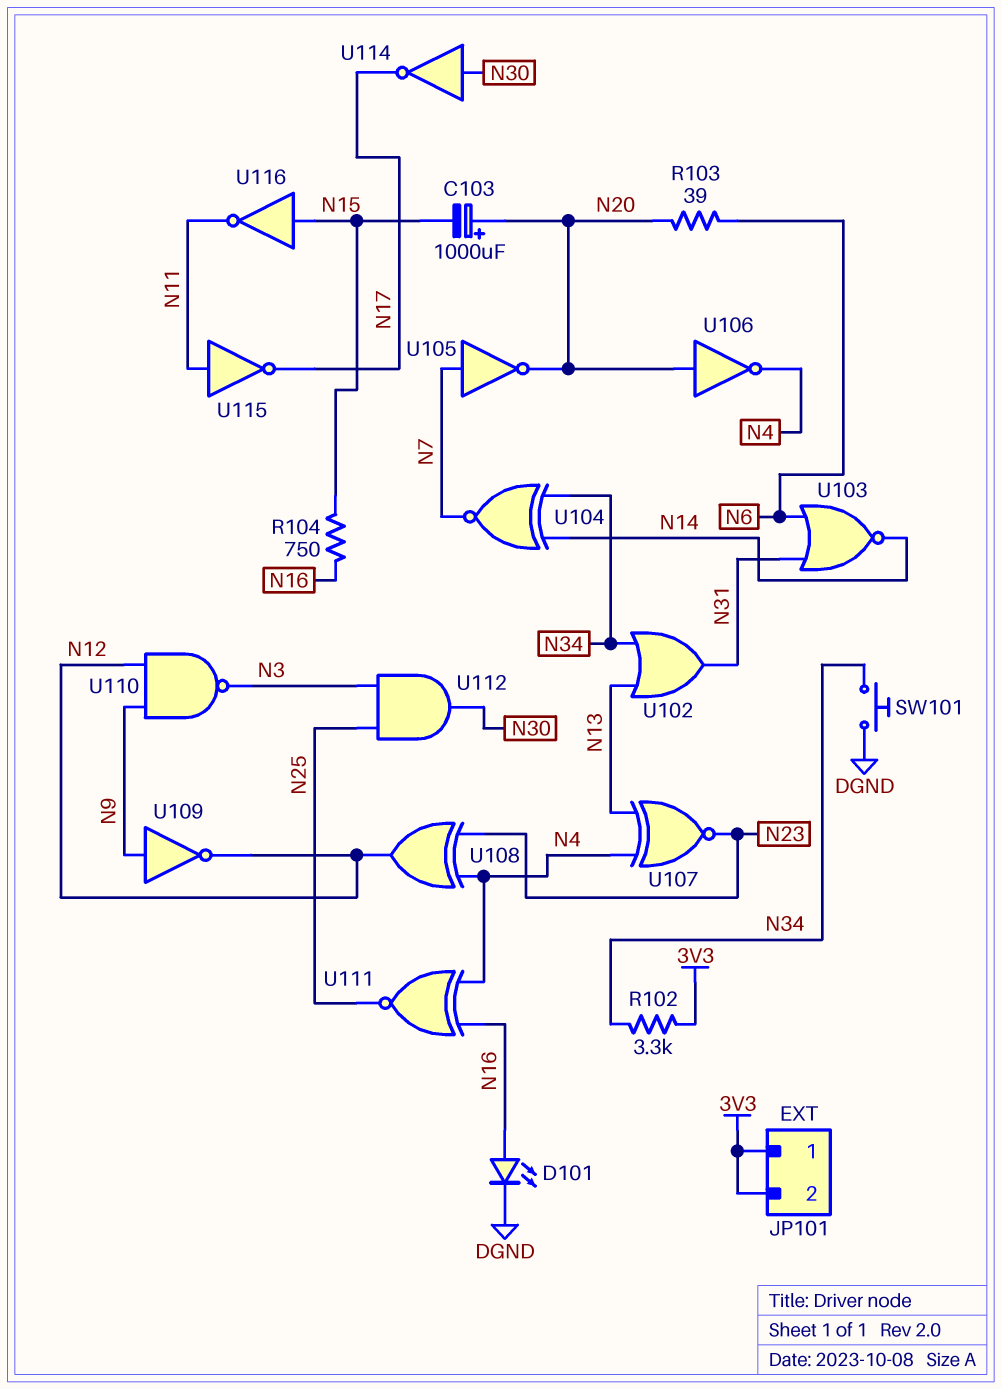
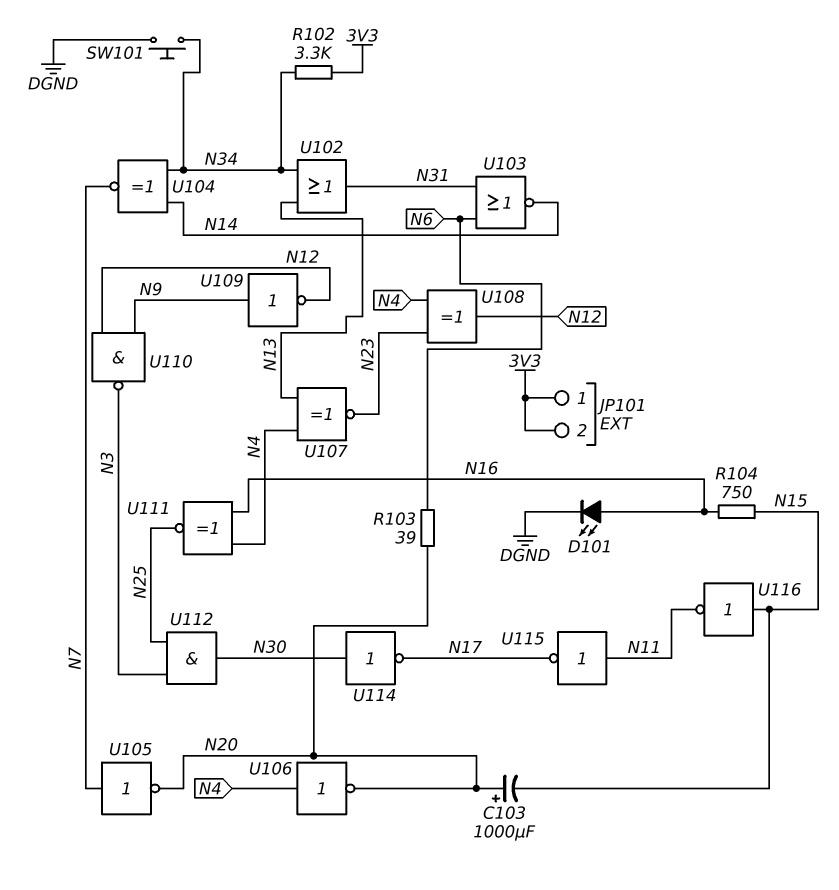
U106: NOT (in N20, out N4) -> NOT (in N4, out N20)

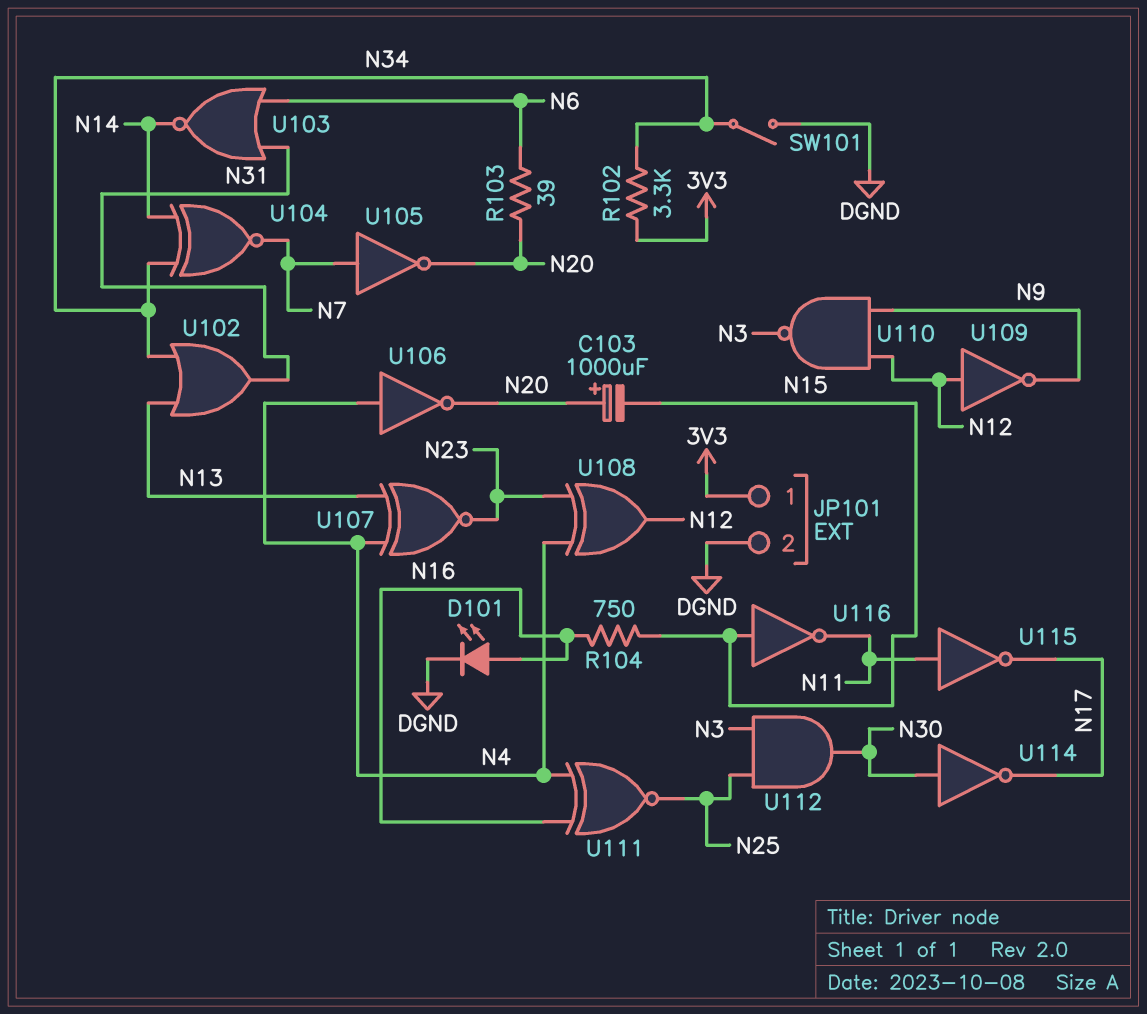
JP101 pin 2: 3V3 -> DGND
SW101: button (DGND, N34) -> switch (DGND, N34)
U109: NOT (in N9, out N12) -> NOT (in N12, out N9)

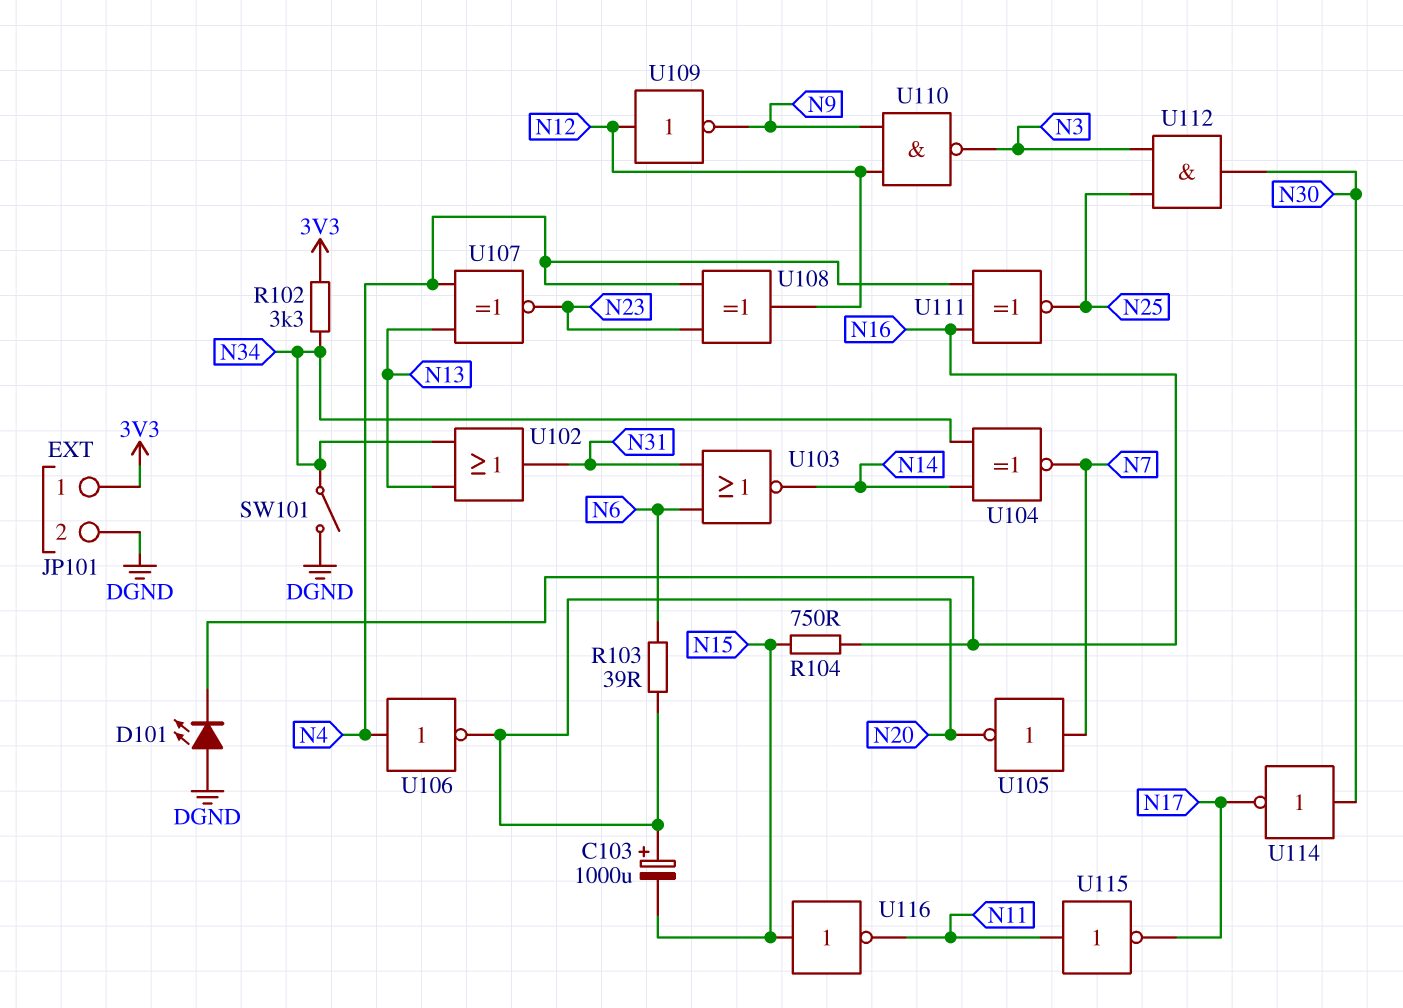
D101: LED (A N16, K DGND) -> LED (A DGND, K N16)

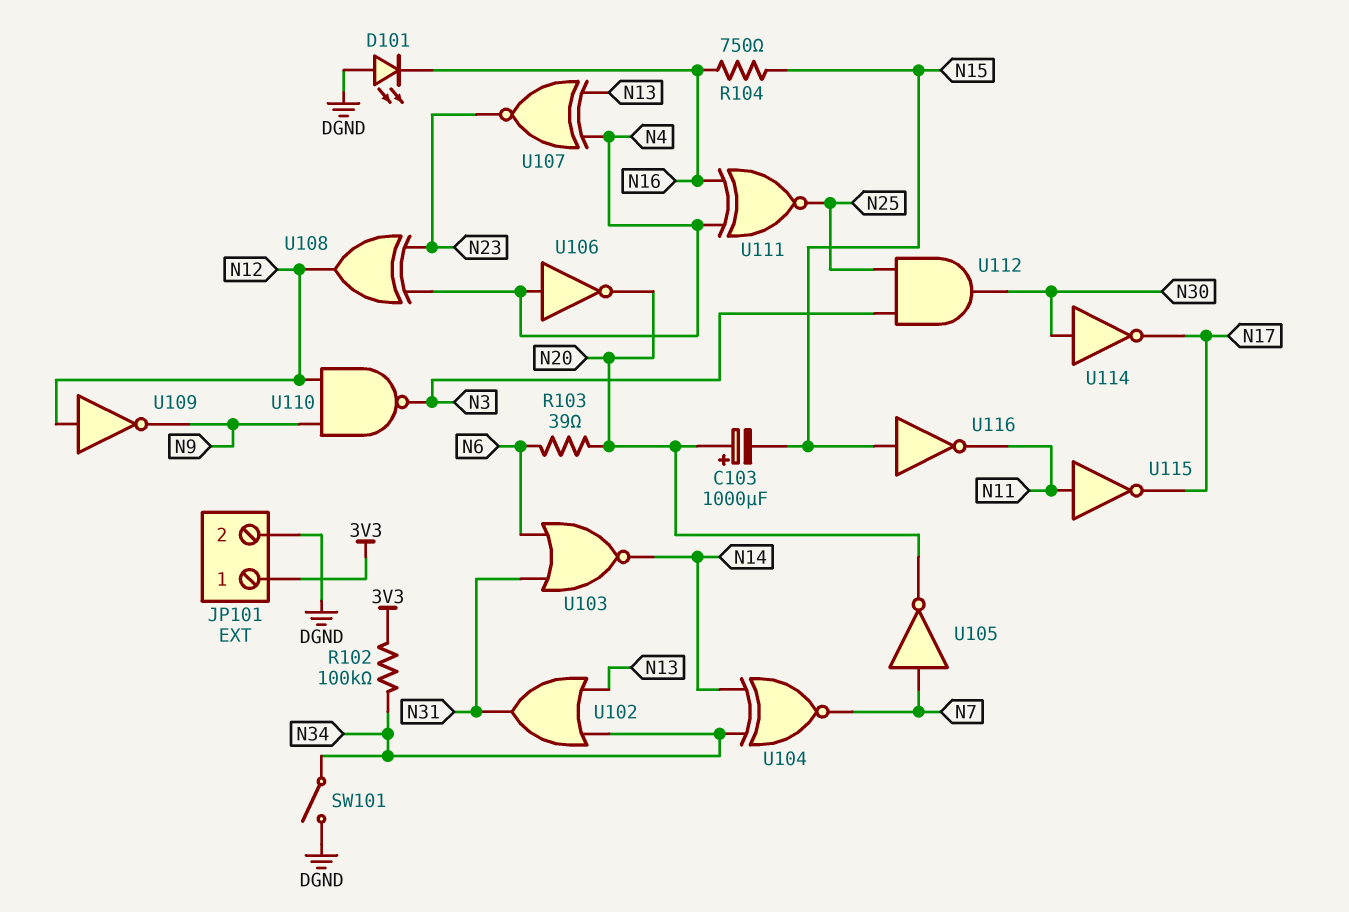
R102: 3.3k (3V3, N34) -> 100k (3V3, N34)

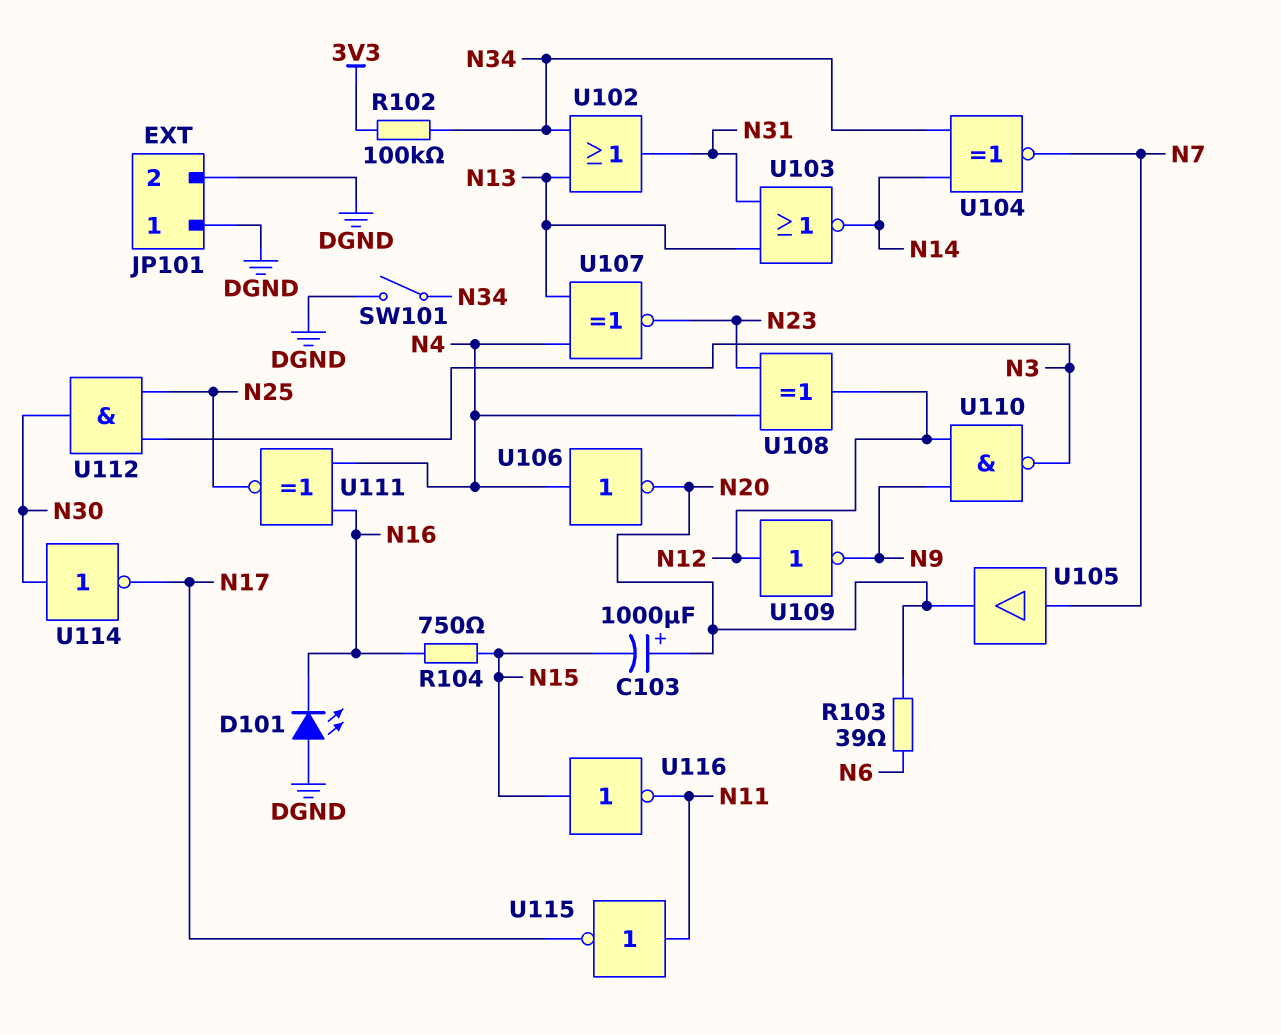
JP101 pin 1: 3V3 -> DGND
U103: NOR (in N6, in N31, out N14) -> NOR (in N13, in N31, out N14)
U105: NOT (in N7, out N20) -> buffer (in N7, out N20)

